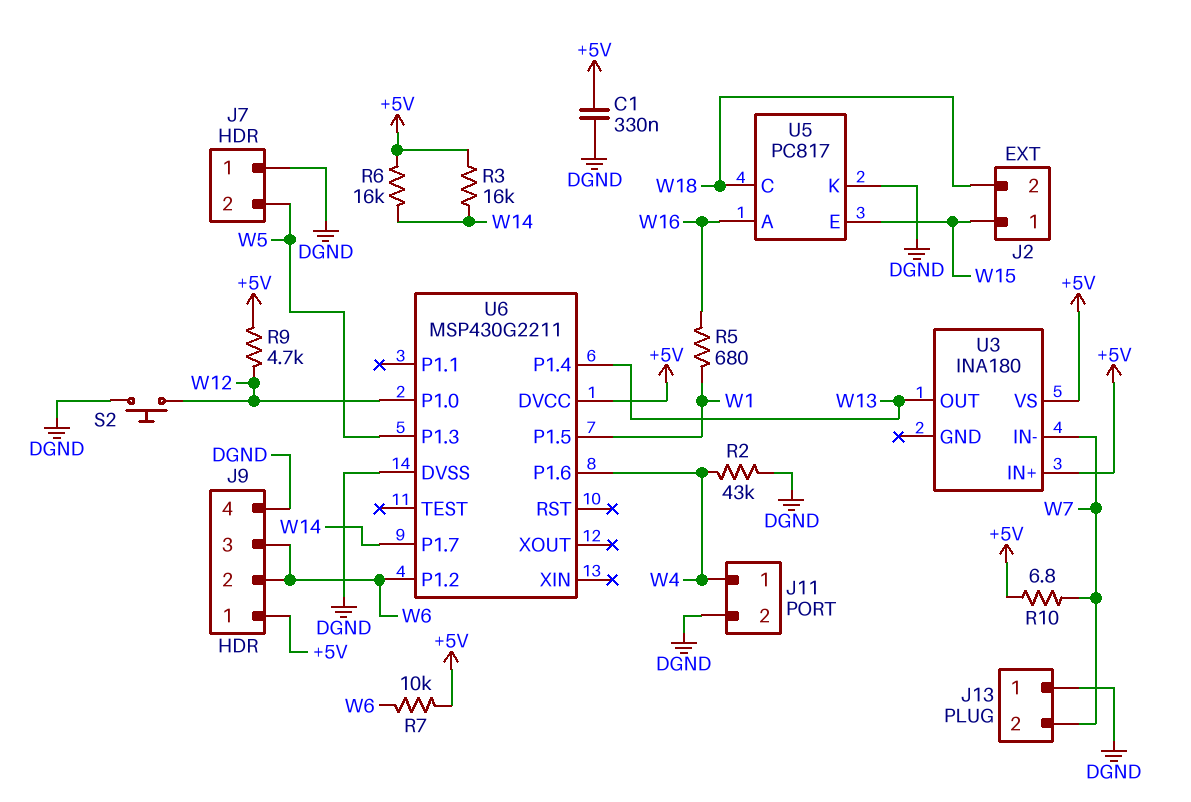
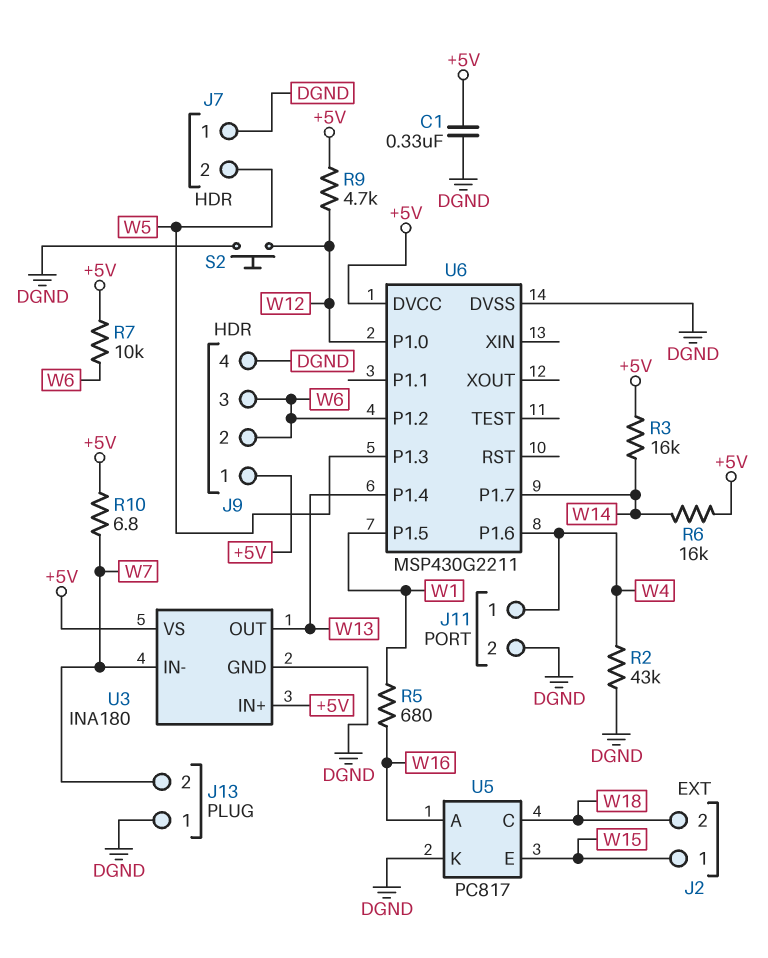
U3 pin GND: none -> DGND

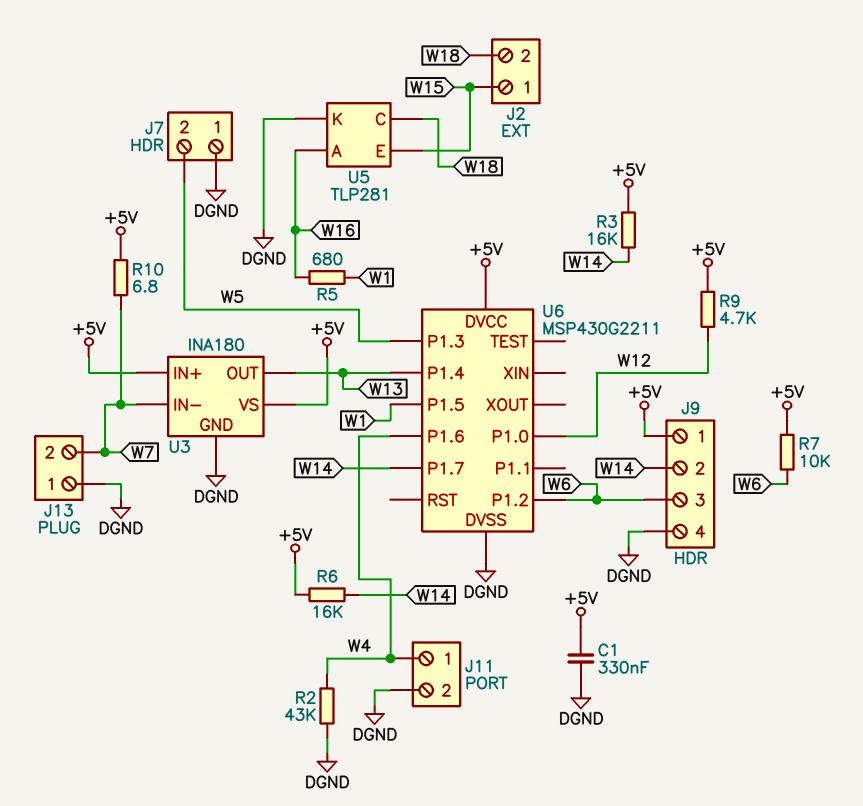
J9 pin 2: W6 -> W14
S2: button (DGND, W12) -> none
U5: PC817 -> TLP281

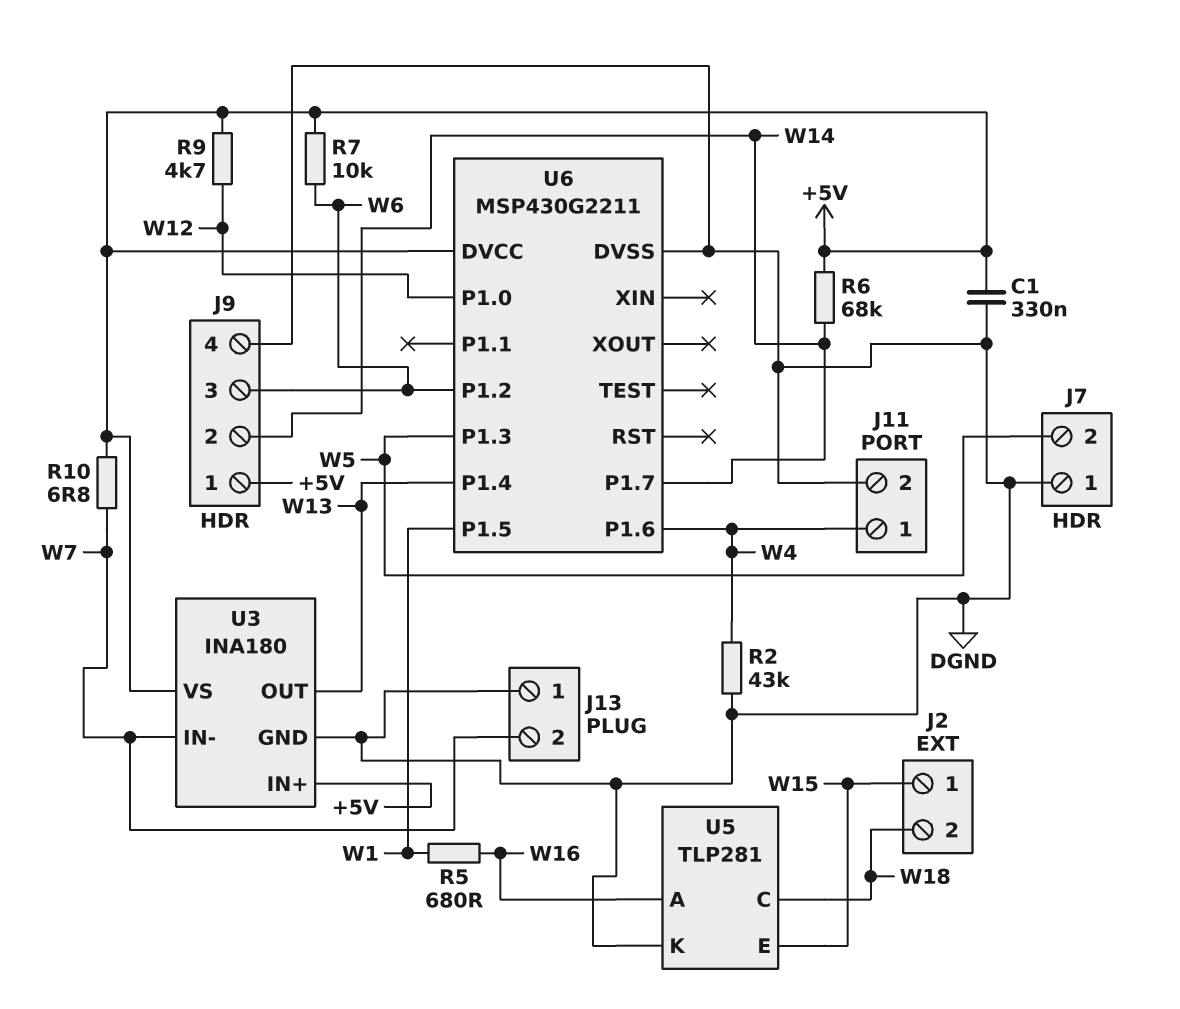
R3: 16k (+5V, W14) -> none
R6: 16k (+5V, W14) -> 68k (+5V, W14)

